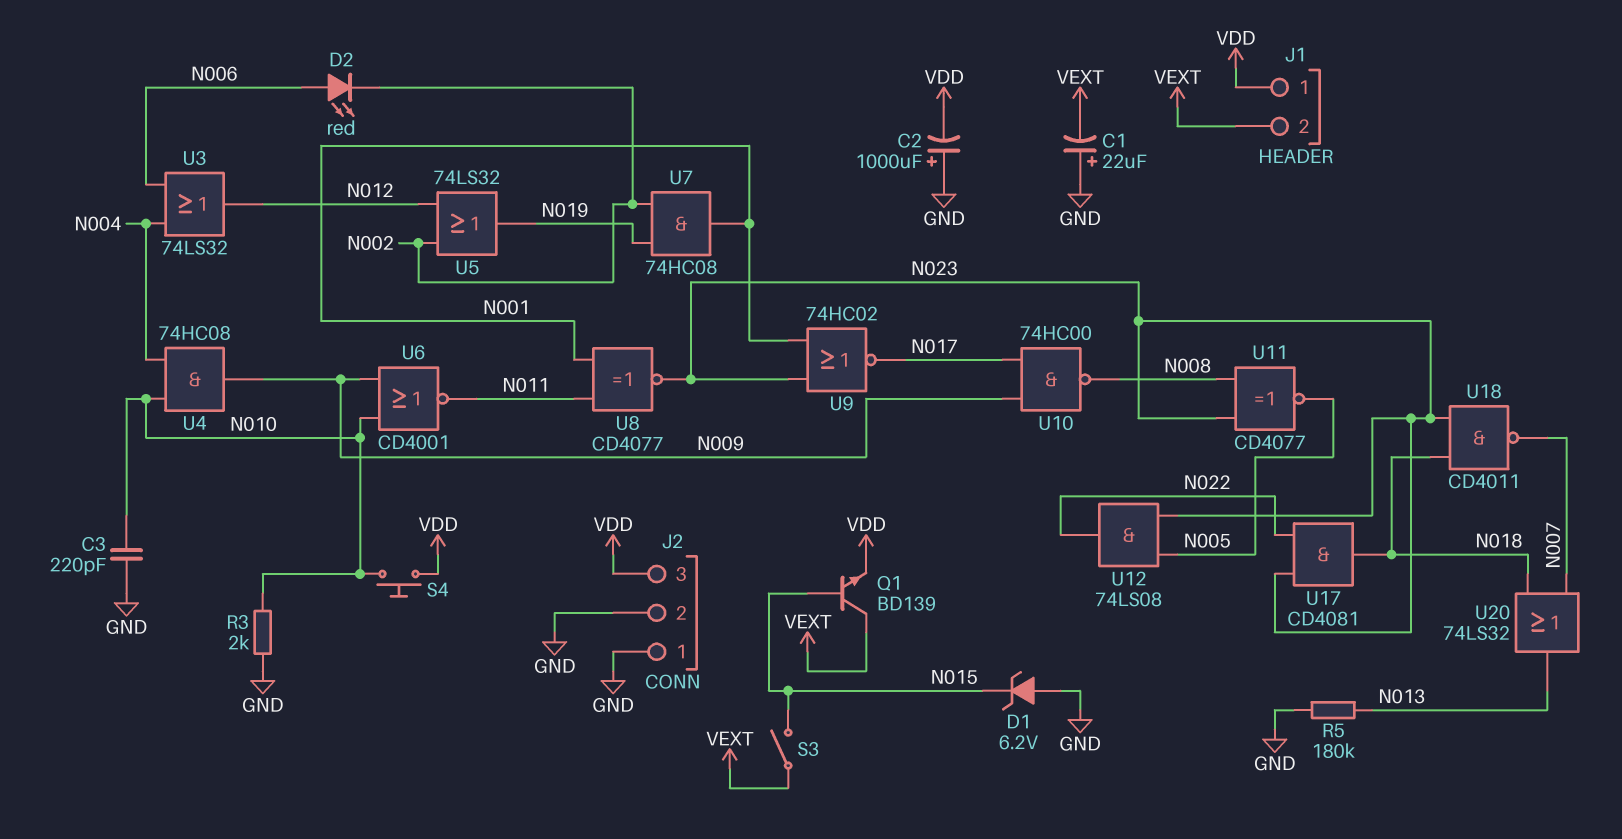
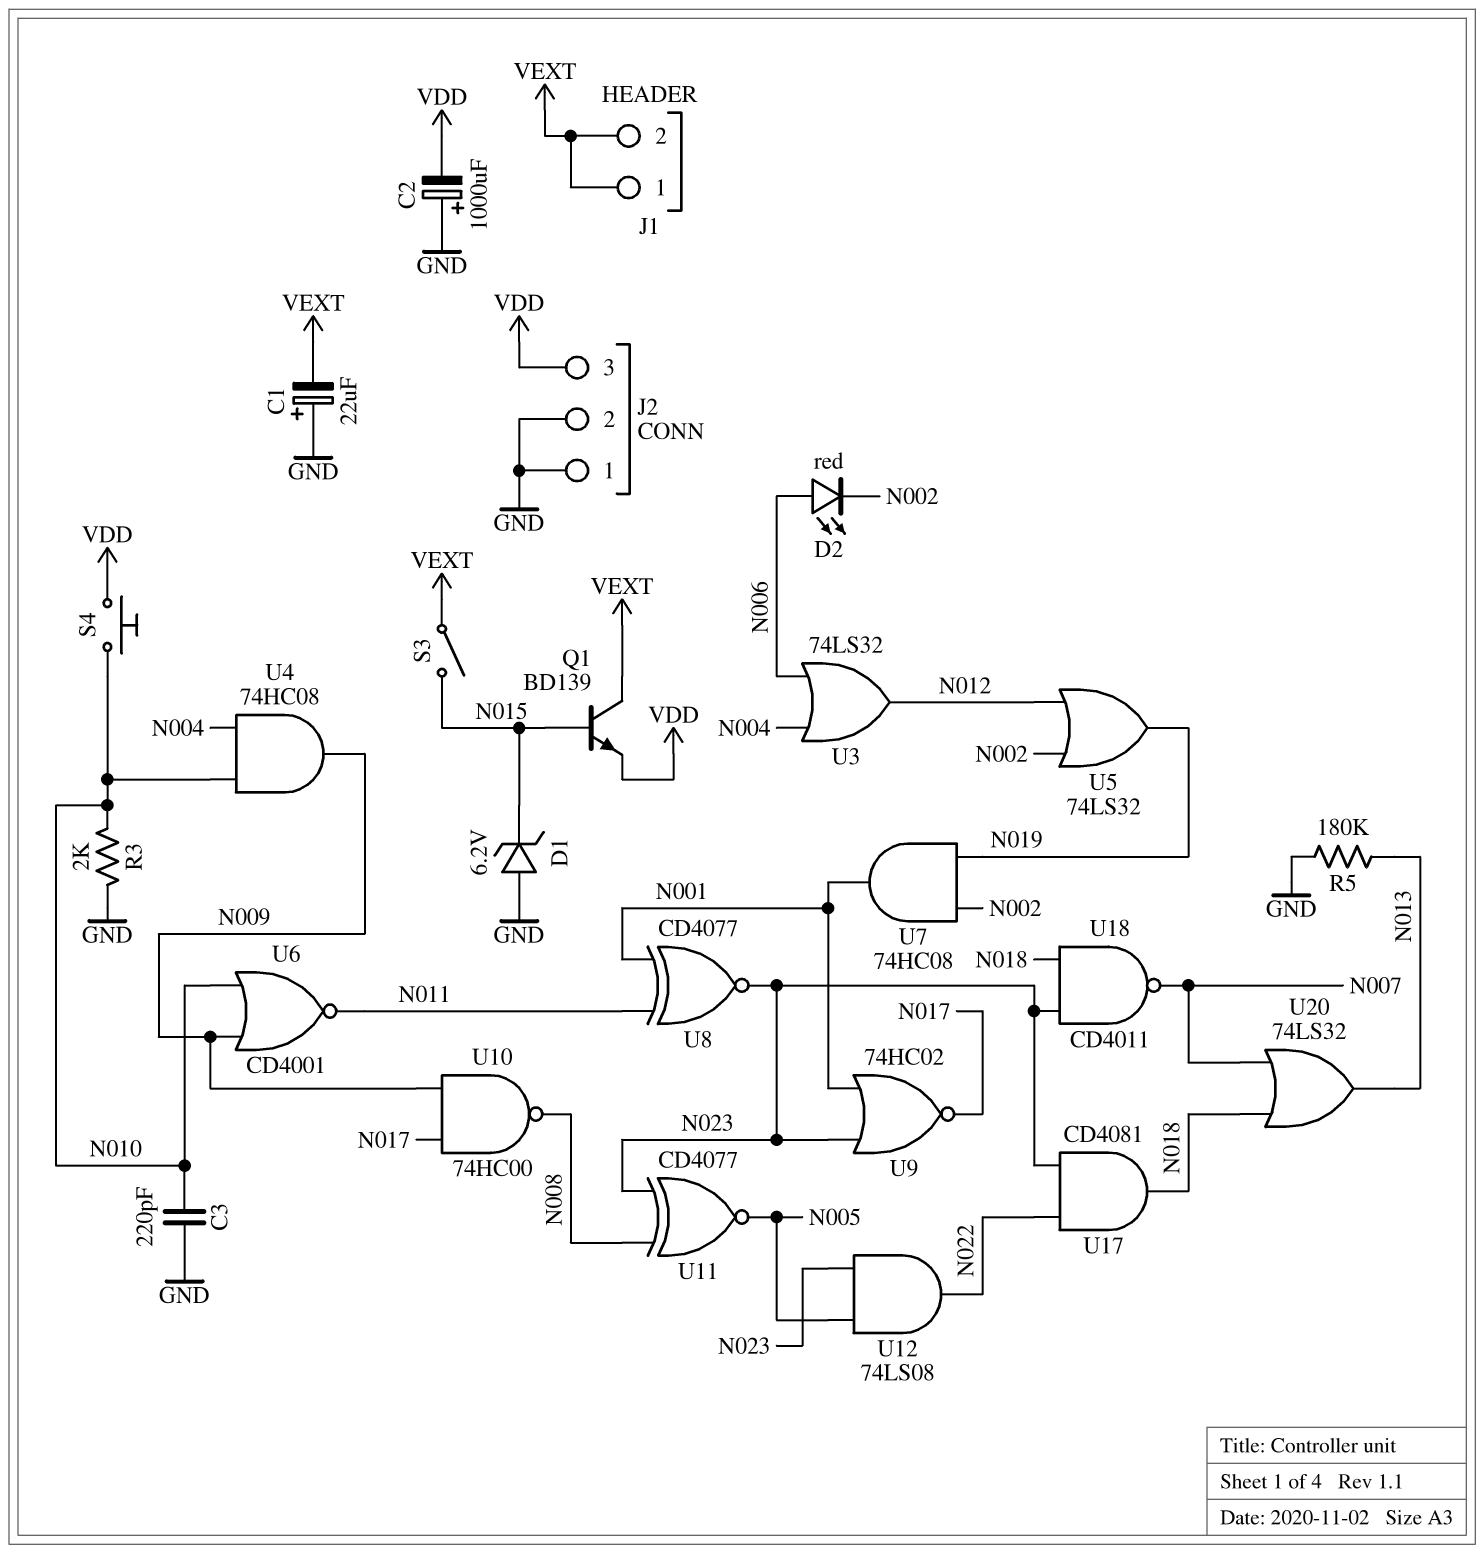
J1 pin 1: VDD -> VEXT

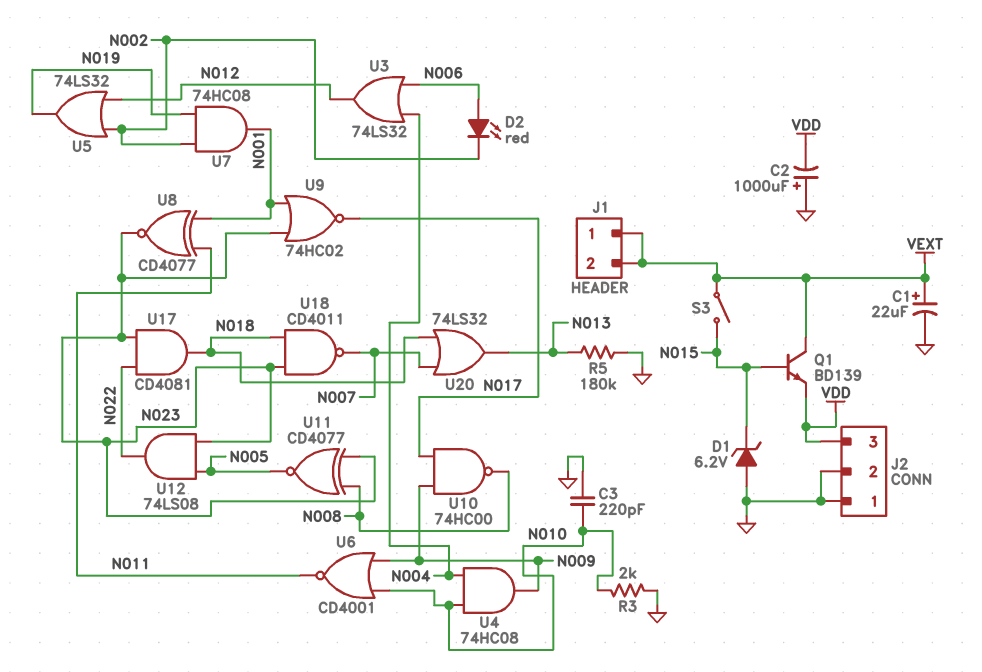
C1: 22uF (plus GND, minus VEXT) -> 22uF (plus VEXT, minus GND)
S4: button (N010, VDD) -> none

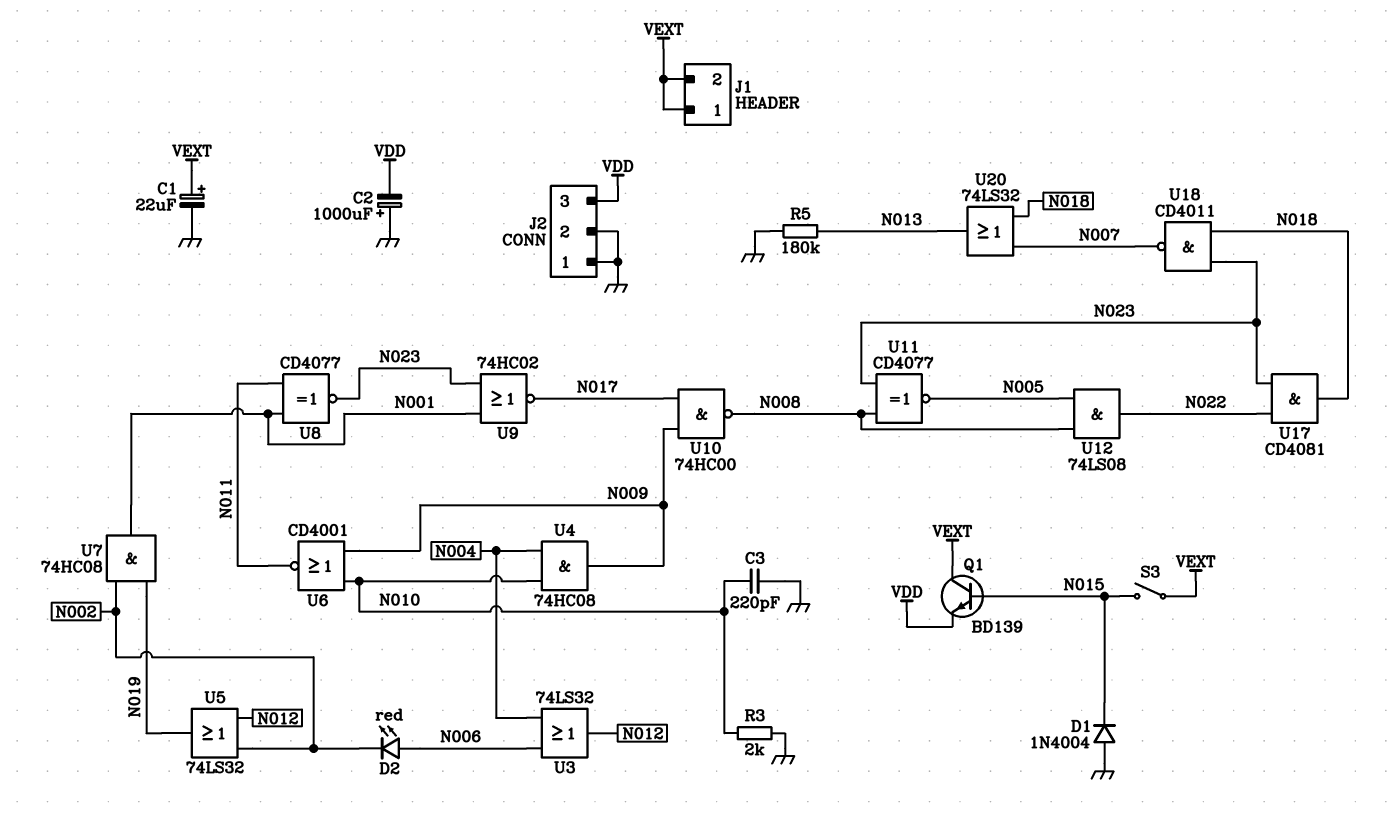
D1: zener 6.2V (A GND, K N015) -> diode 1N4004 (A GND, K N015)
U12: AND 74LS08 (in N005, in N023, out N022) -> AND 74LS08 (in N005, in N008, out N022)

